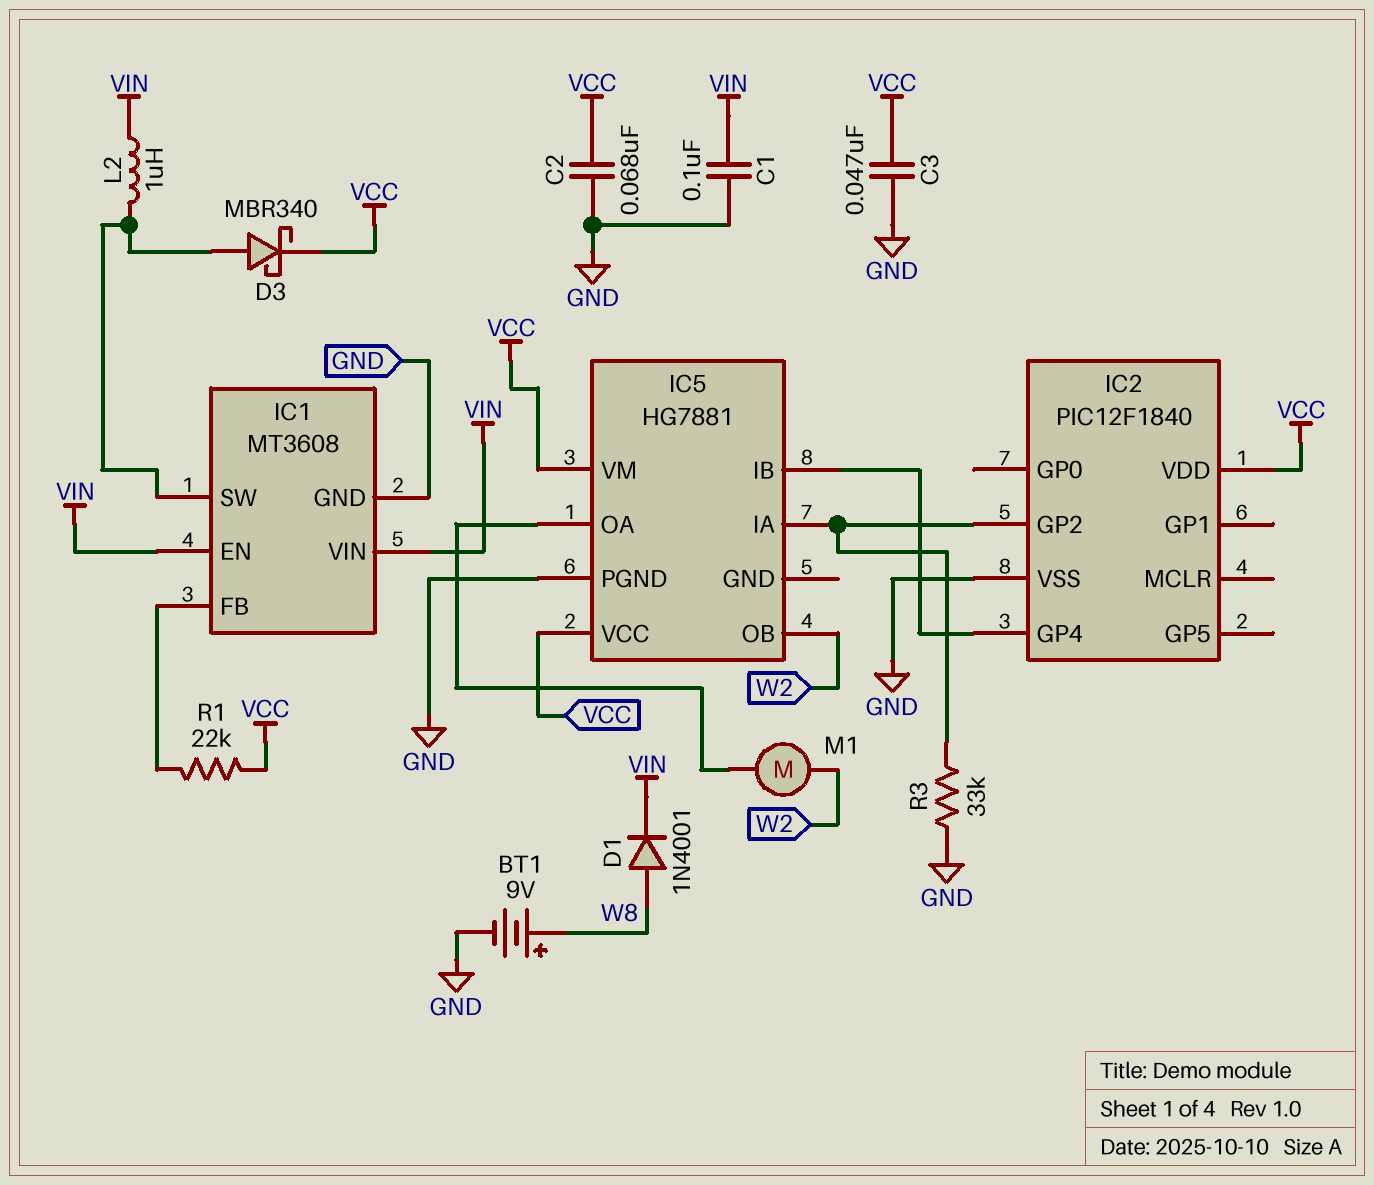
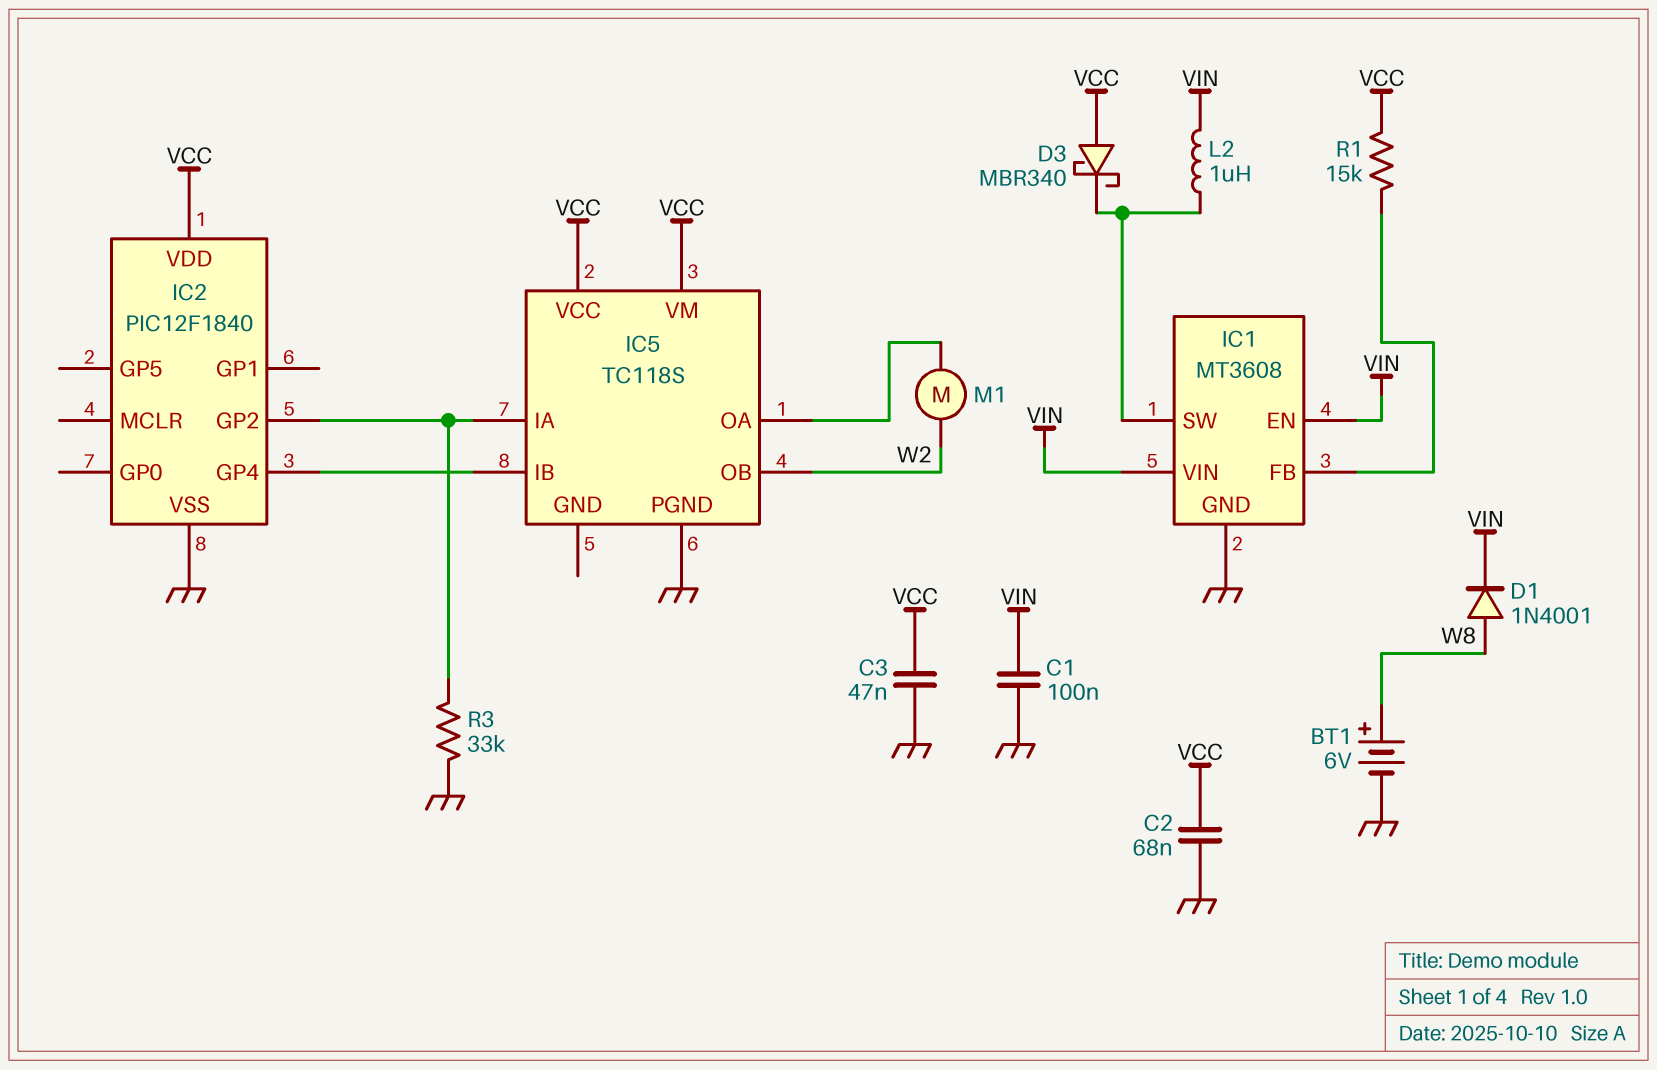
BT1: 9V (plus W8, minus GND) -> 6V (plus W8, minus GND)
D3: schottky MBR340 (A IC1/SW, K VCC) -> schottky MBR340 (A VCC, K IC1/SW)
IC5: HG7881 -> TC118S
R1: 22k (IC1/FB, VCC) -> 15k (IC1/FB, VCC)

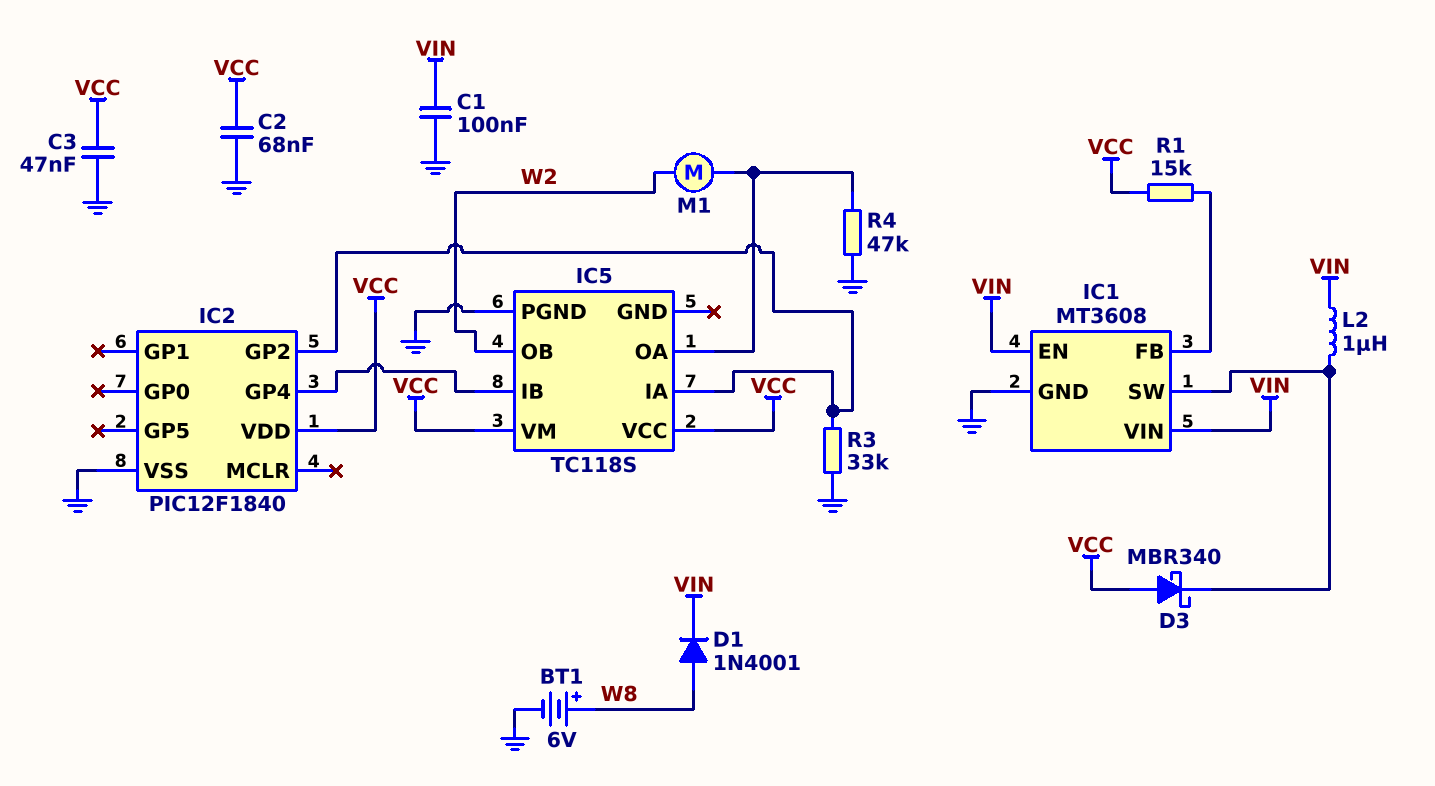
R4: none -> 47k (GND, IC5/OA)

